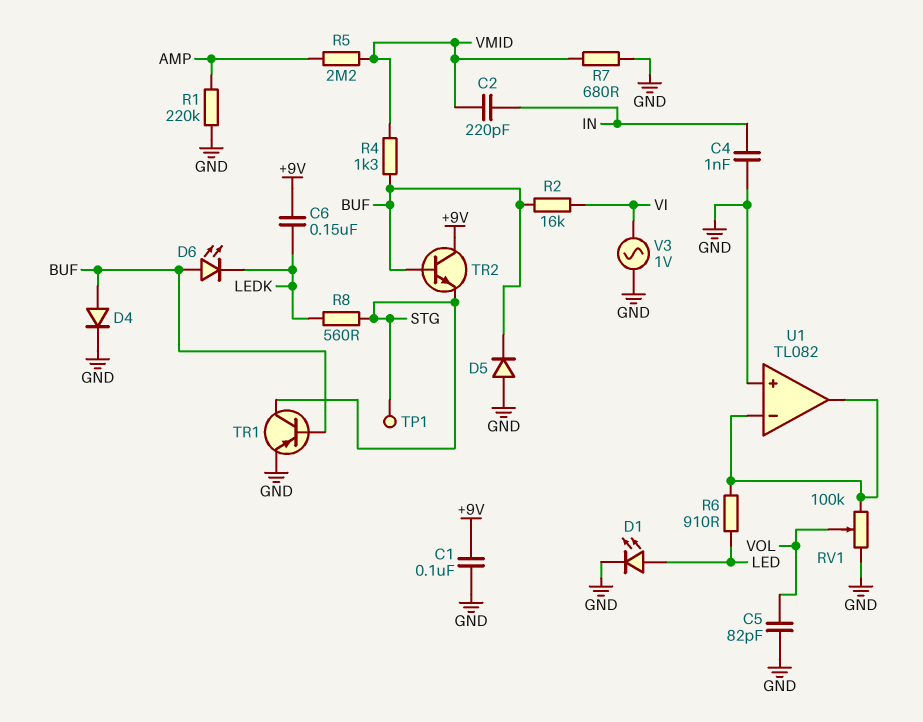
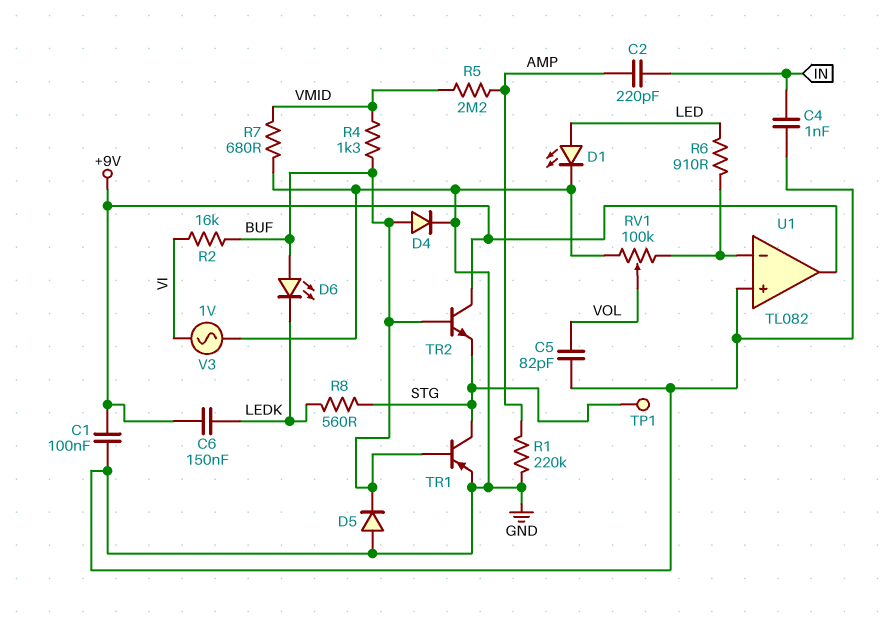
C2: 220pF (IN, VMID) -> 220pF (AMP, IN)
U1 pin out: U1/in- -> +9V

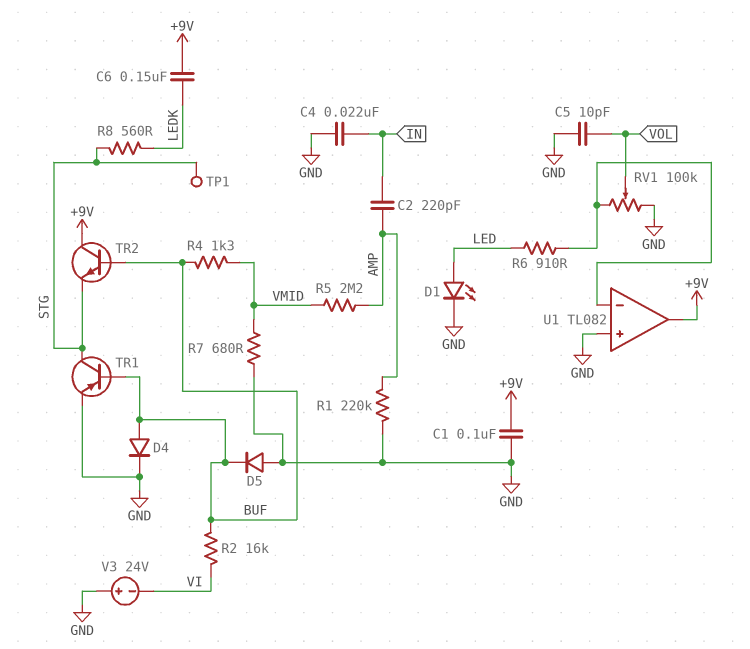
C4: 1nF (GND, IN) -> 22nF (GND, IN)
C5: 82pF (GND, VOL) -> 10pF (GND, VOL)
D6: LED (A BUF, K LEDK) -> none
V3: AC 1V (GND, VI) -> 24V (plus GND, minus VI)

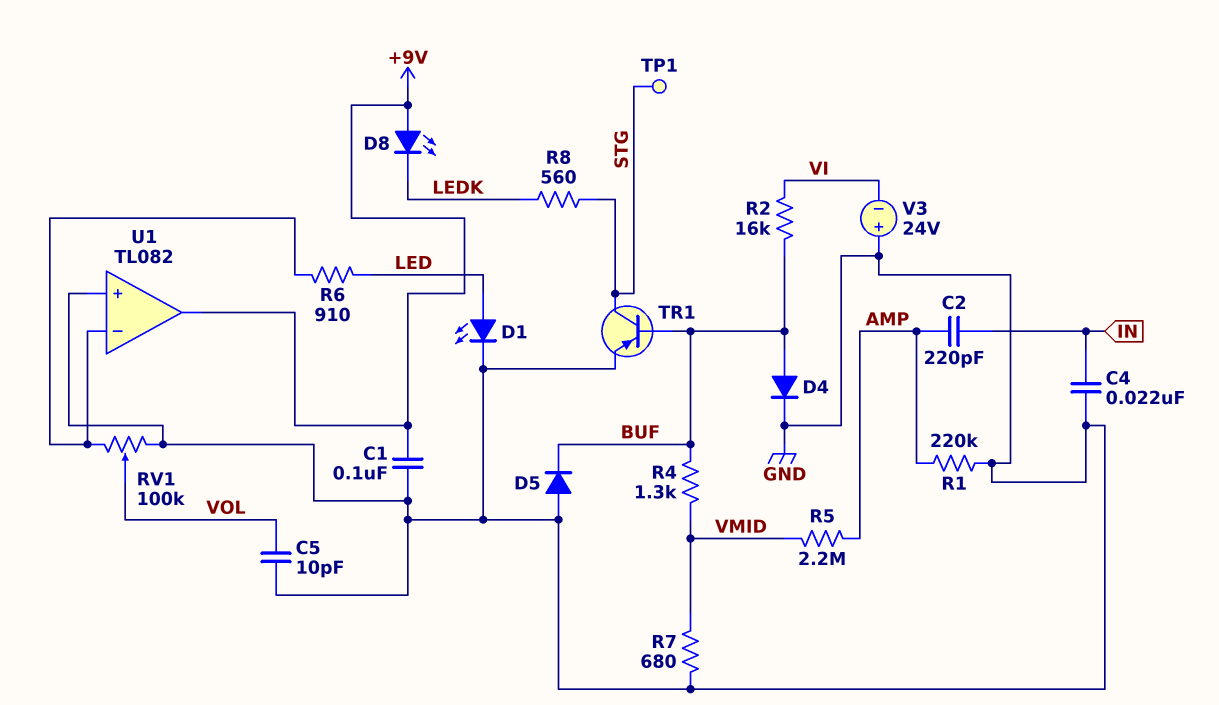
C6: 150nF (+9V, LEDK) -> none
D8: none -> LED (A +9V, K LEDK)
TR2: NPN (B BUF, C +9V, E STG) -> none

